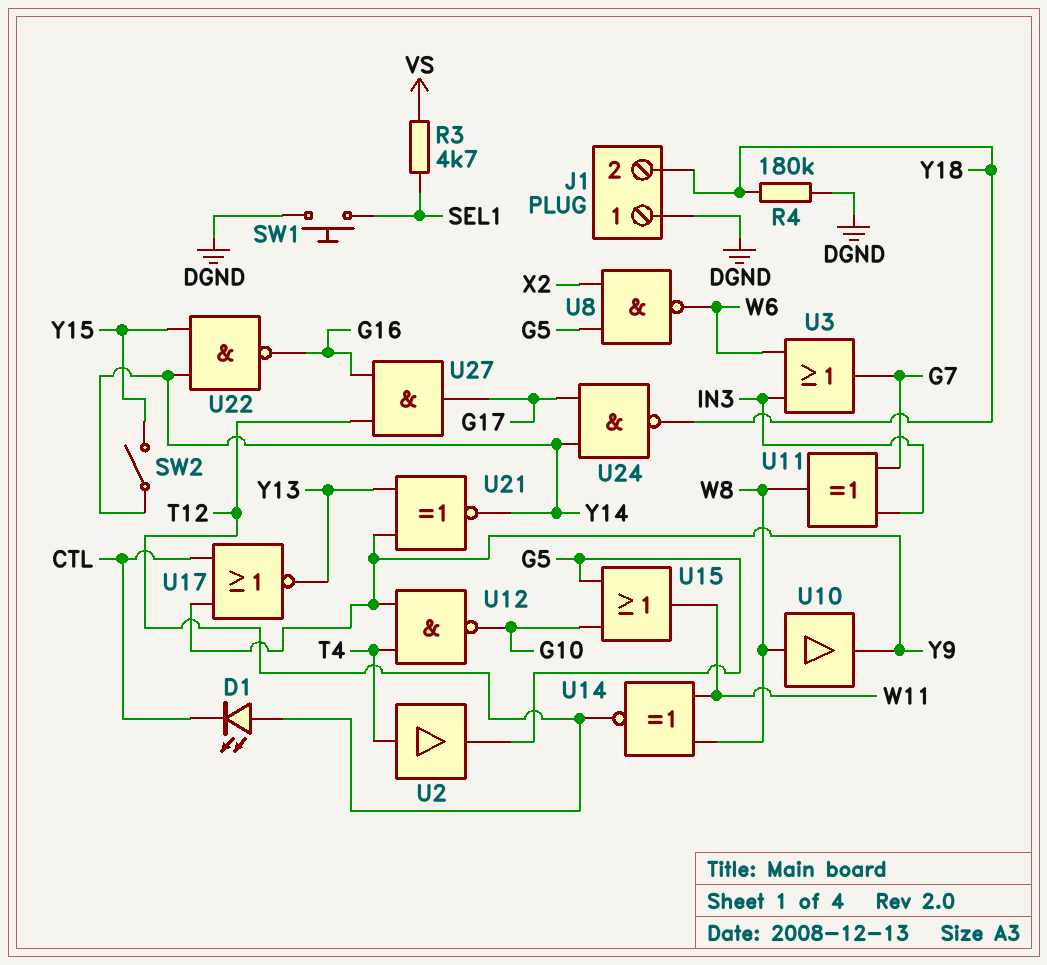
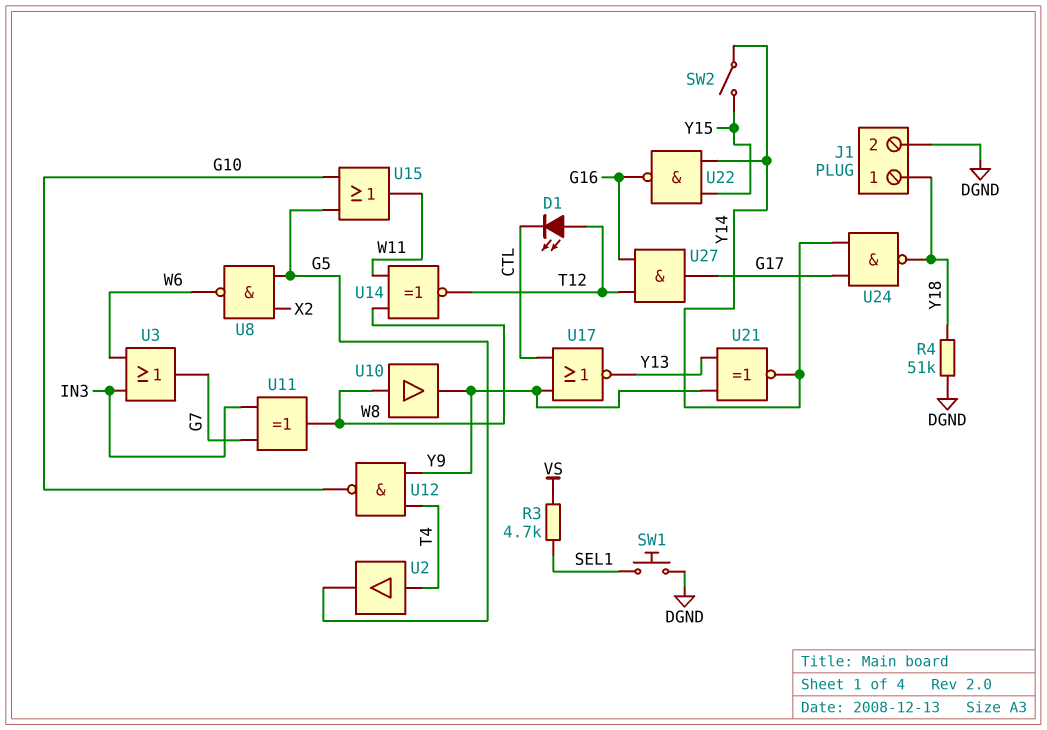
J1 pin 1: DGND -> Y18
J1 pin 2: Y18 -> DGND
R4: 180k (DGND, Y18) -> 51k (DGND, Y18)

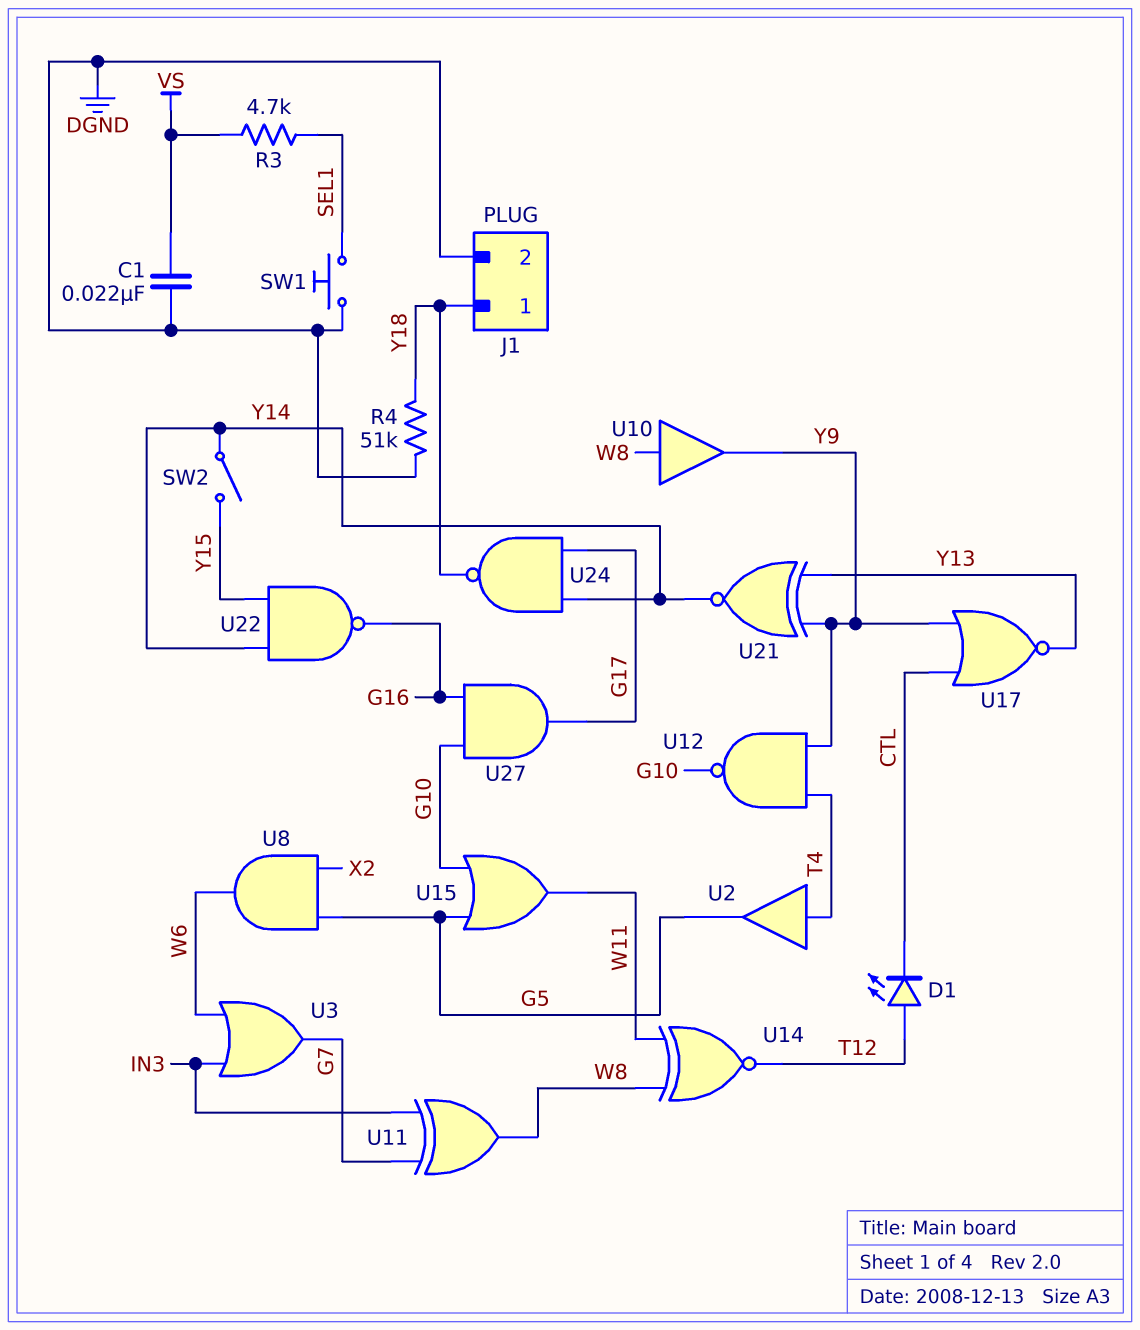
C1: none -> 22nF (DGND, VS)
U8: NAND (in G5, in X2, out W6) -> AND (in G5, in X2, out W6)
U27: AND (in G16, in T12, out G17) -> AND (in G10, in G16, out G17)

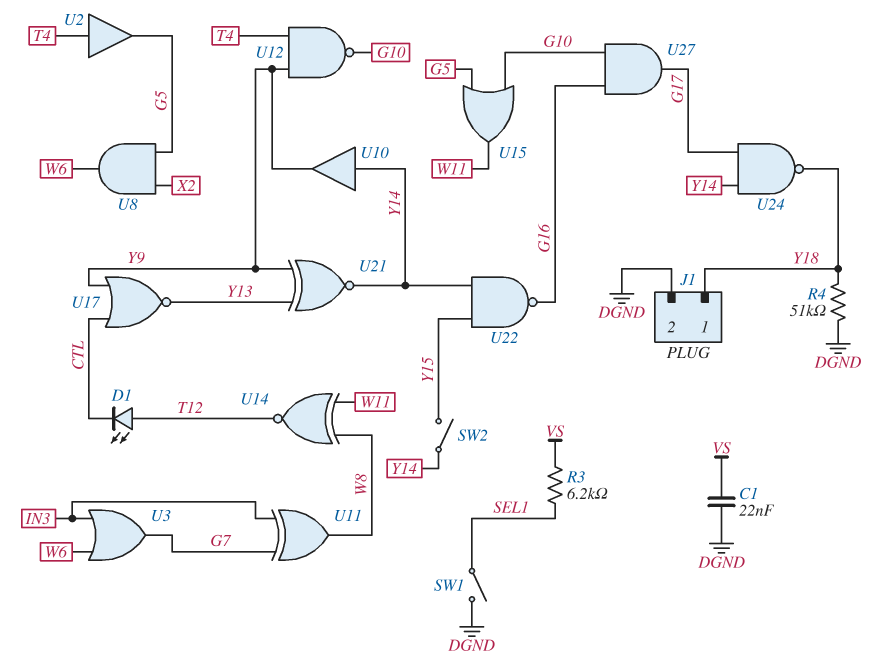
R3: 4.7k (SEL1, VS) -> 6.2k (SEL1, VS)
SW1: button (DGND, SEL1) -> switch (DGND, SEL1)
U10: buffer (in W8, out Y9) -> buffer (in Y14, out Y9)

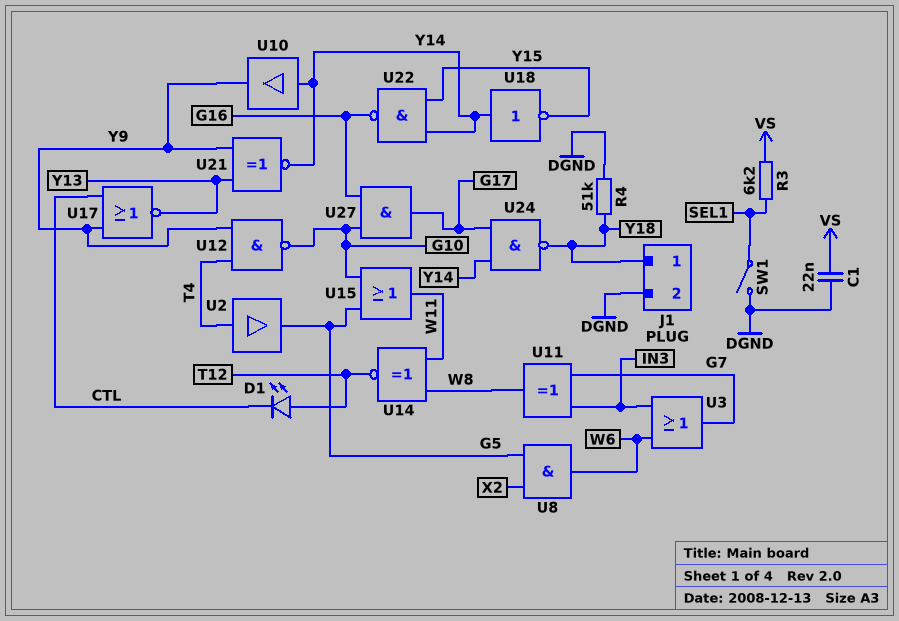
SW2: switch (Y14, Y15) -> none
U18: none -> NOT (in Y14, out Y15)

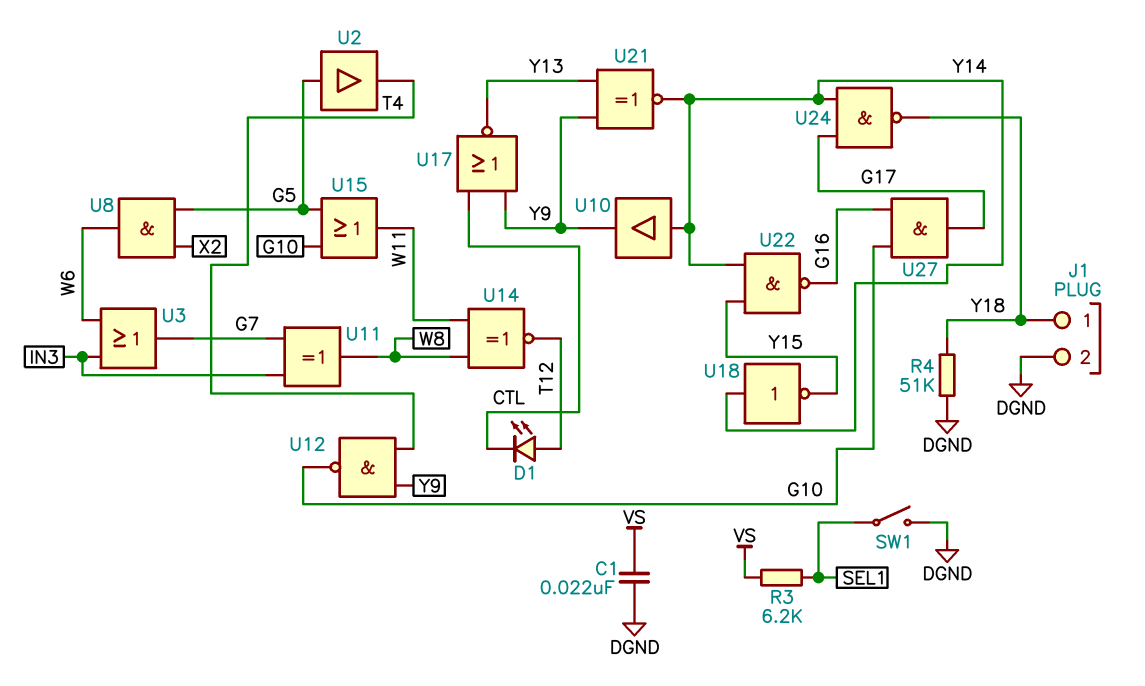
U2: buffer (in T4, out G5) -> buffer (in G5, out T4)

